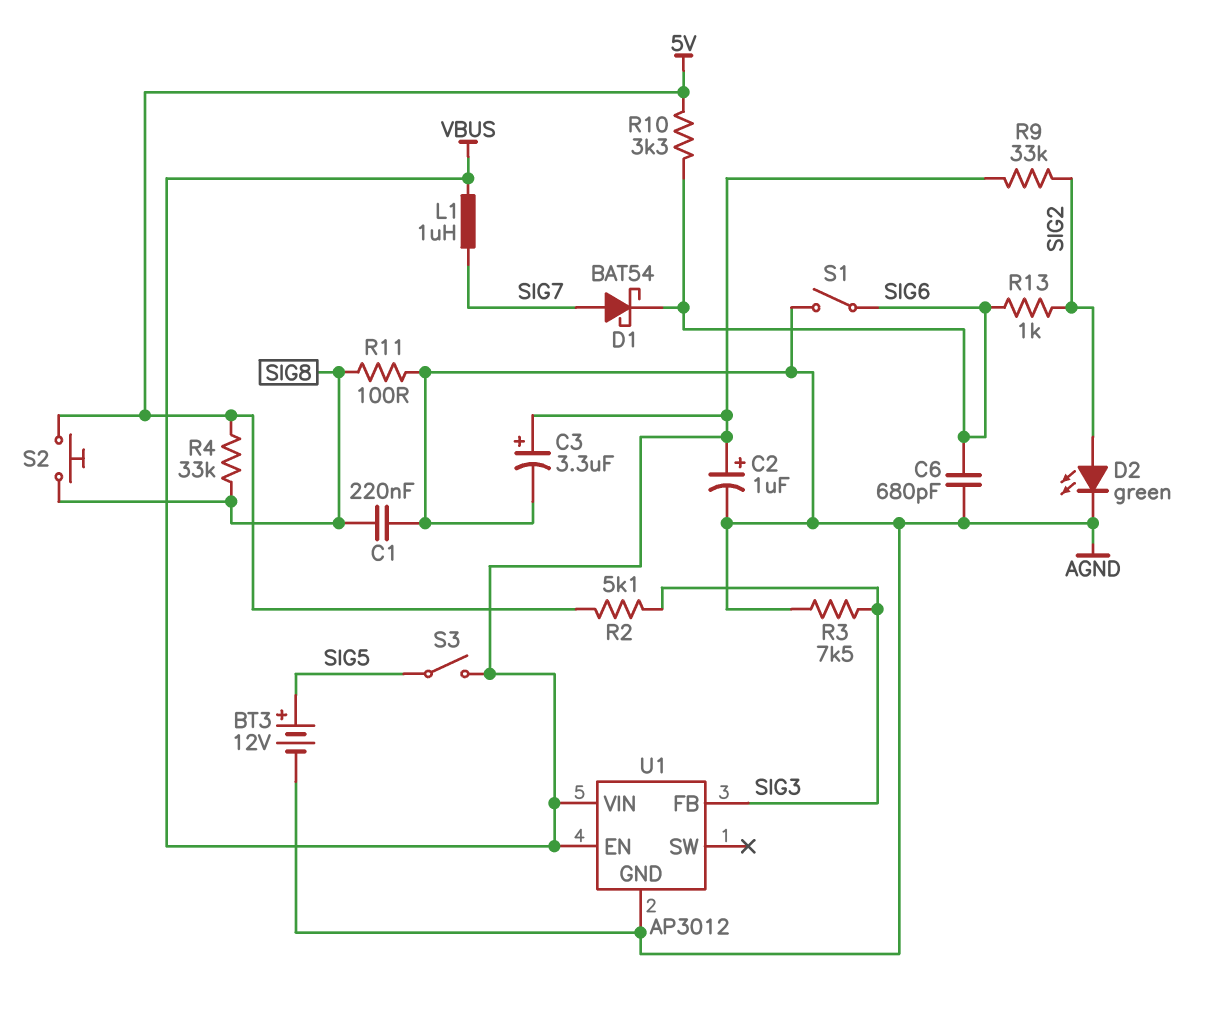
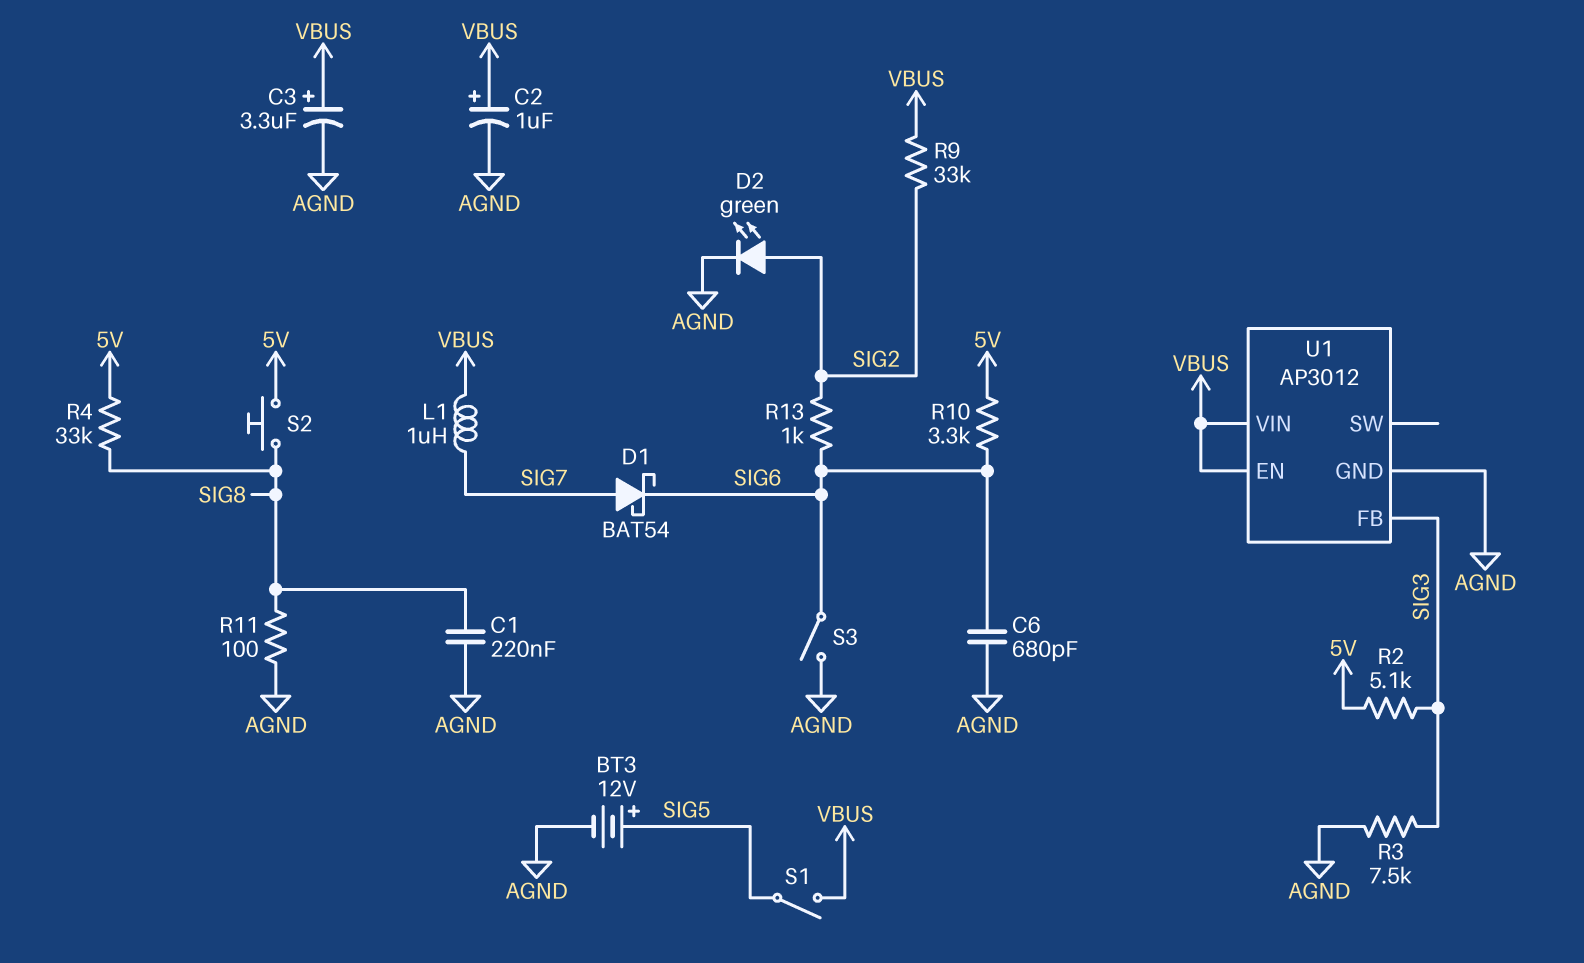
S1: switch (AGND, SIG6) -> switch (SIG5, VBUS)
S3: switch (SIG5, VBUS) -> switch (AGND, SIG6)

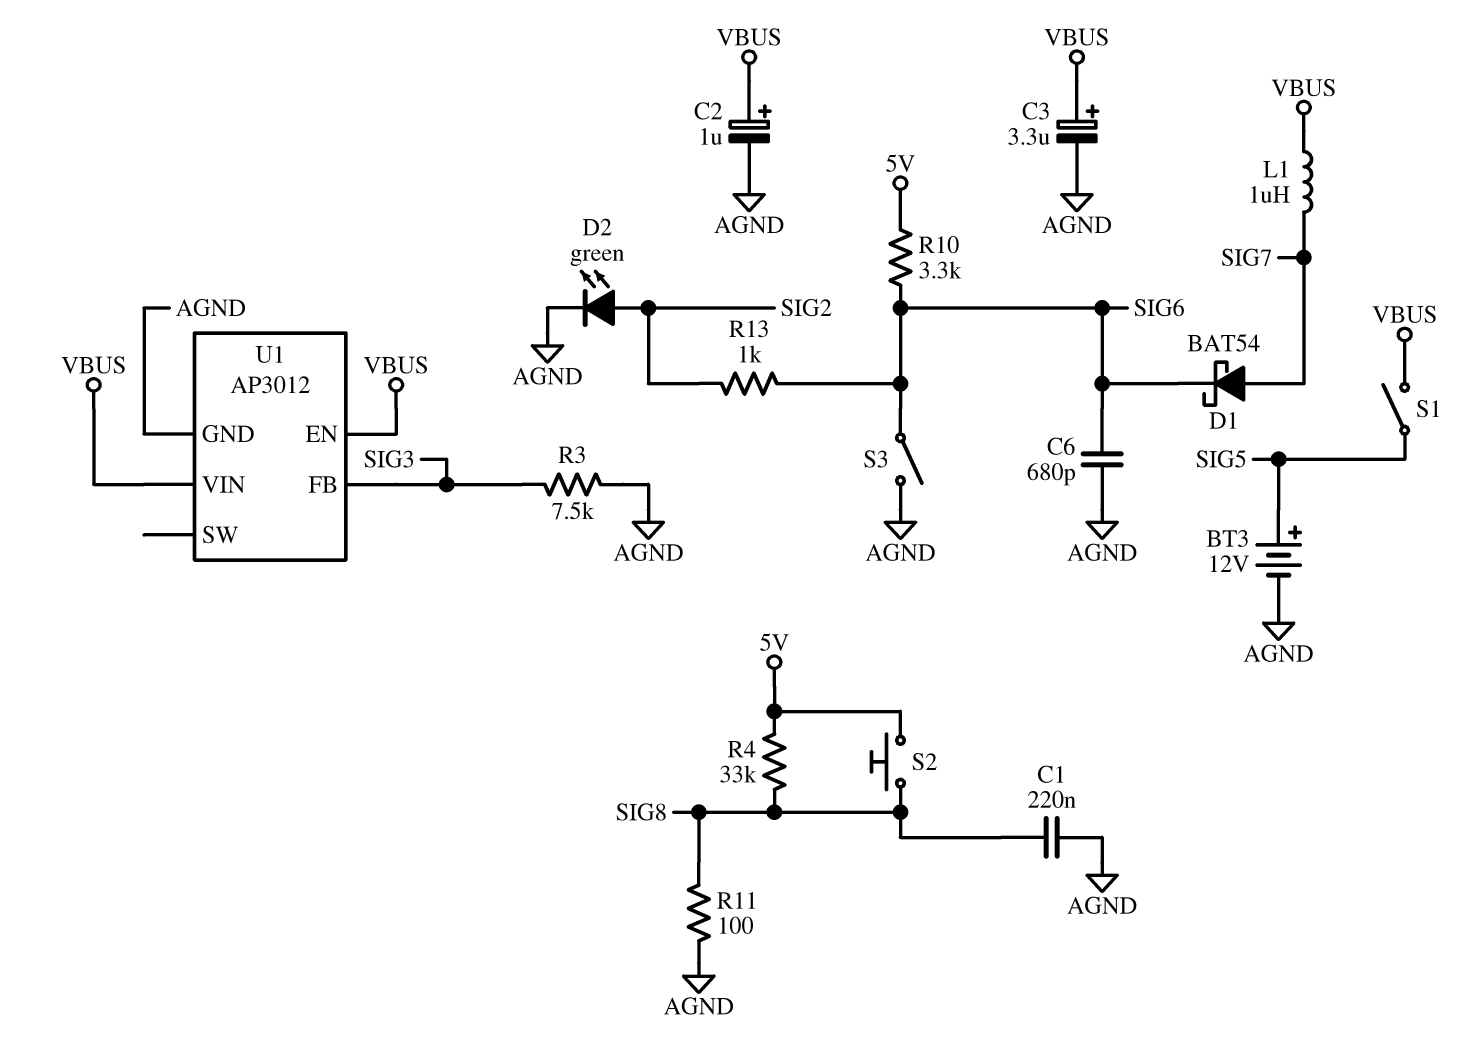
R2: 5.1k (5V, SIG3) -> none
R9: 33k (SIG2, VBUS) -> none

